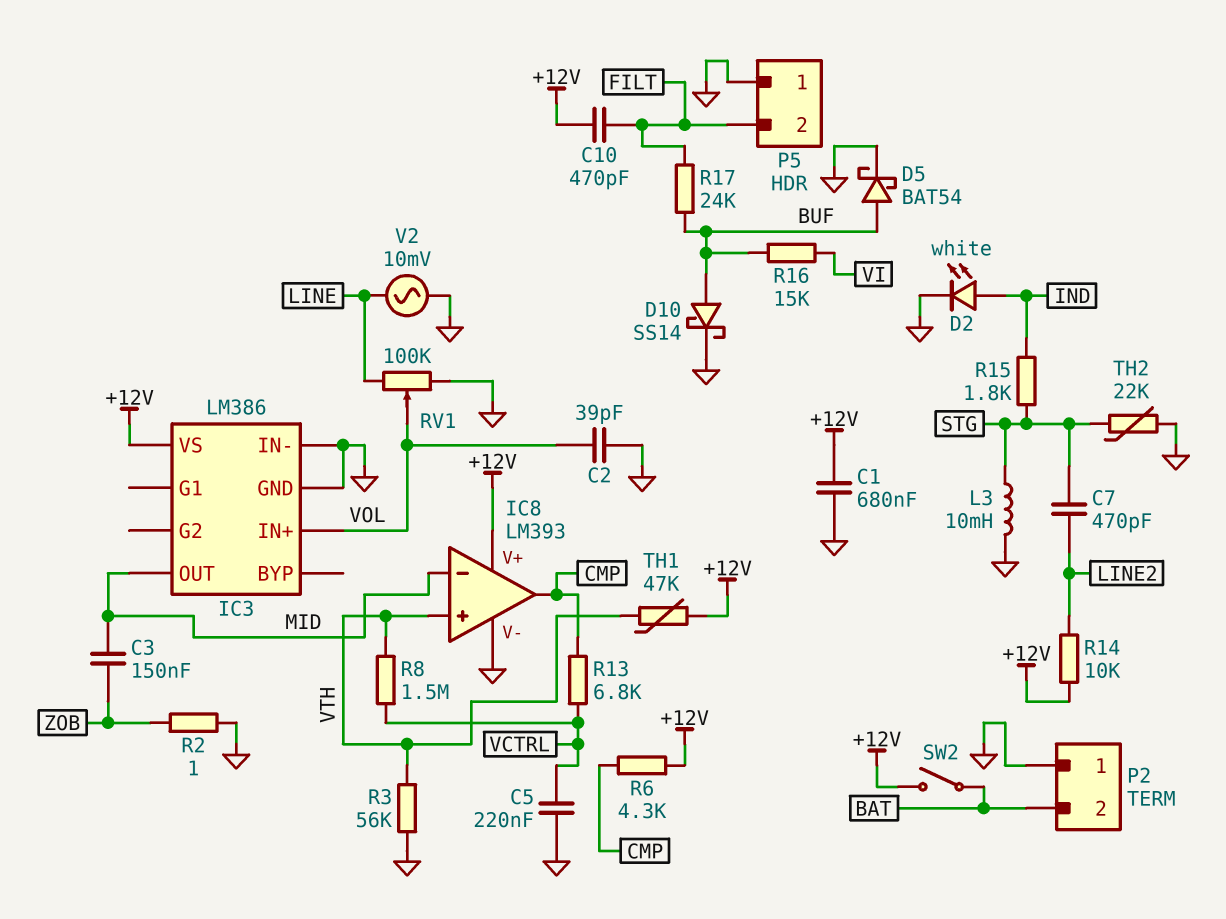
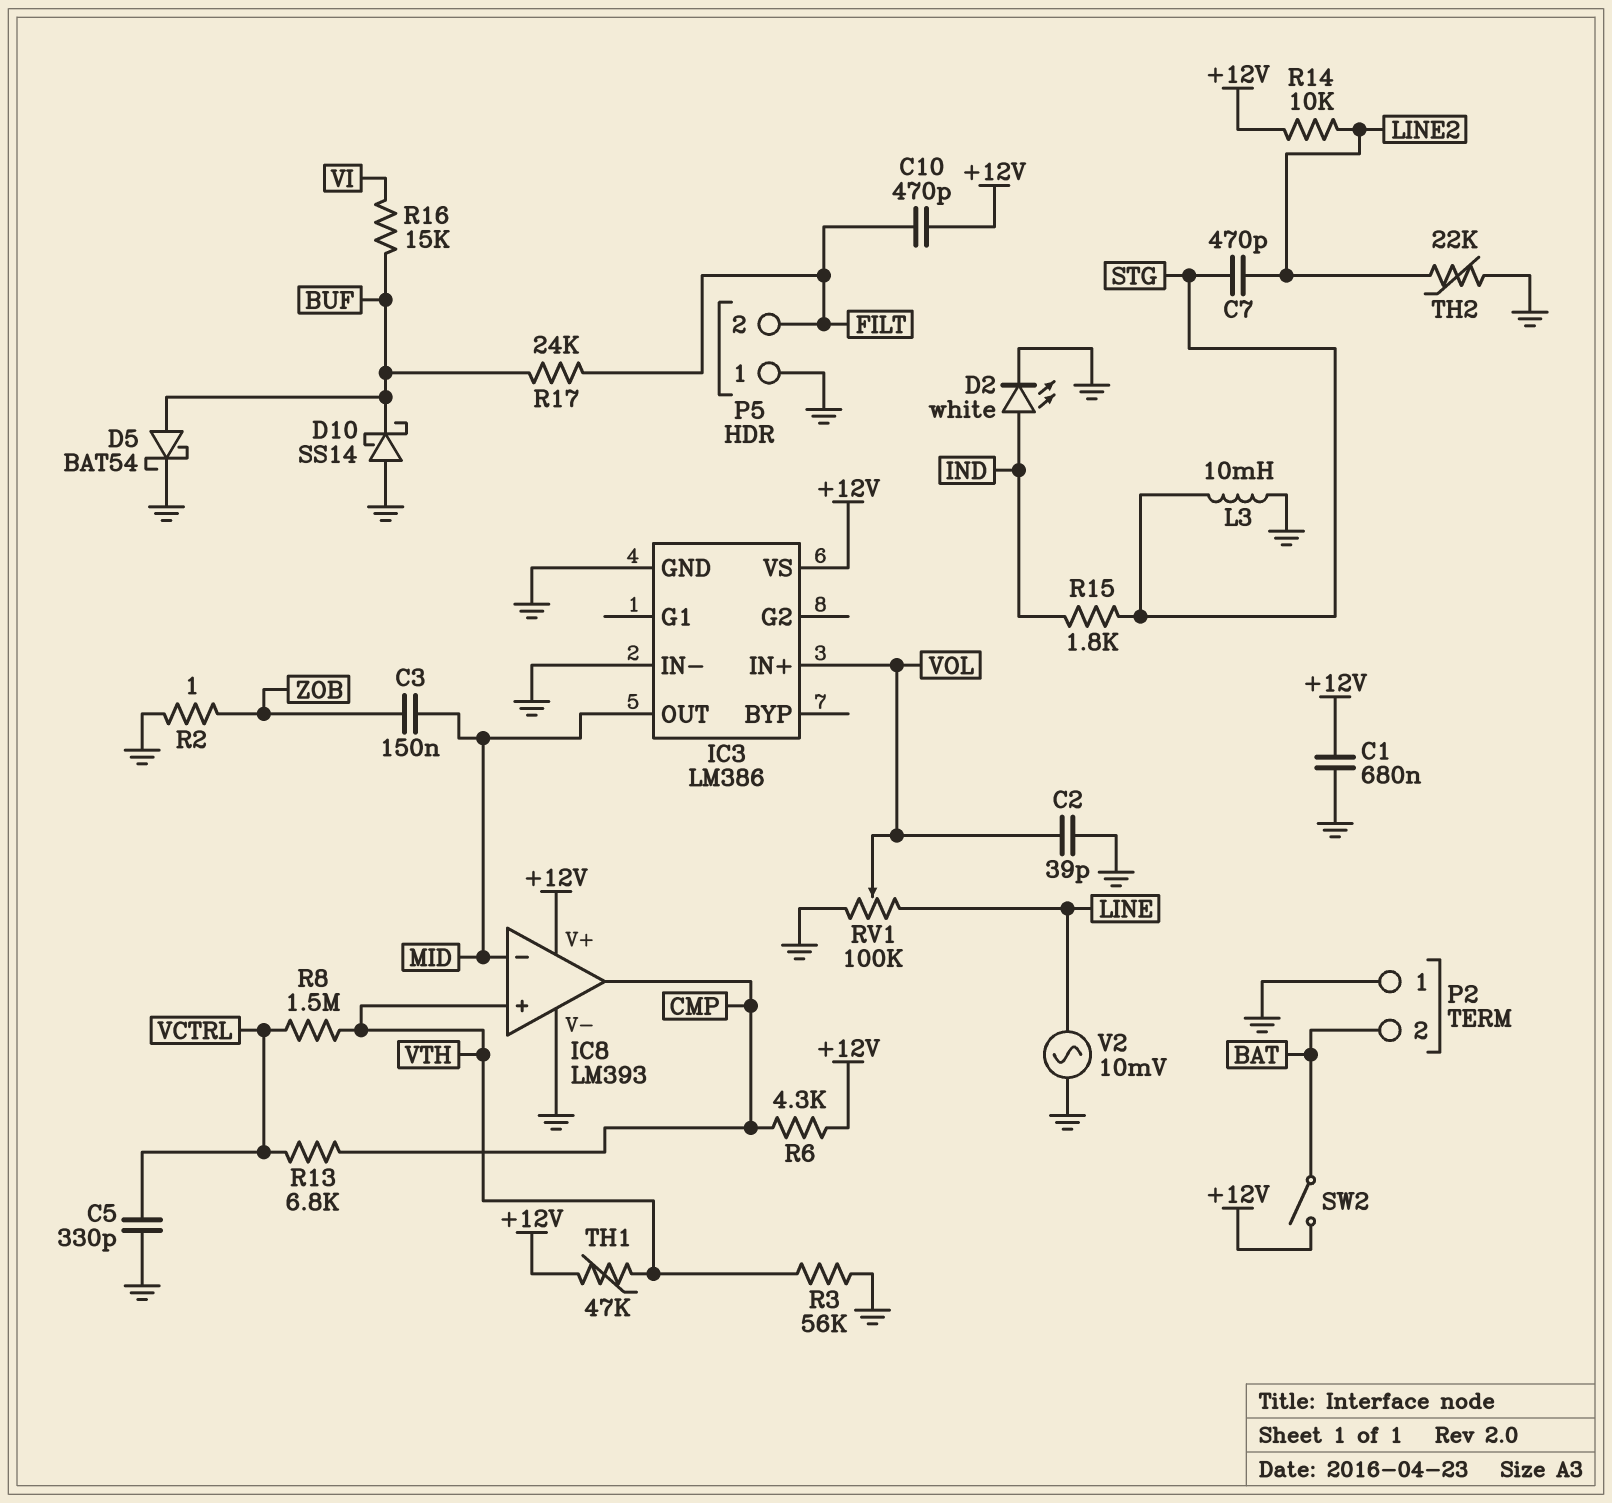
C5: 220nF (GND, VCTRL) -> 330pF (GND, VCTRL)
D10: schottky SS14 (A BUF, K GND) -> schottky SS14 (A GND, K BUF)
TH2: 22k (GND, STG) -> 22k (GND, LINE2)

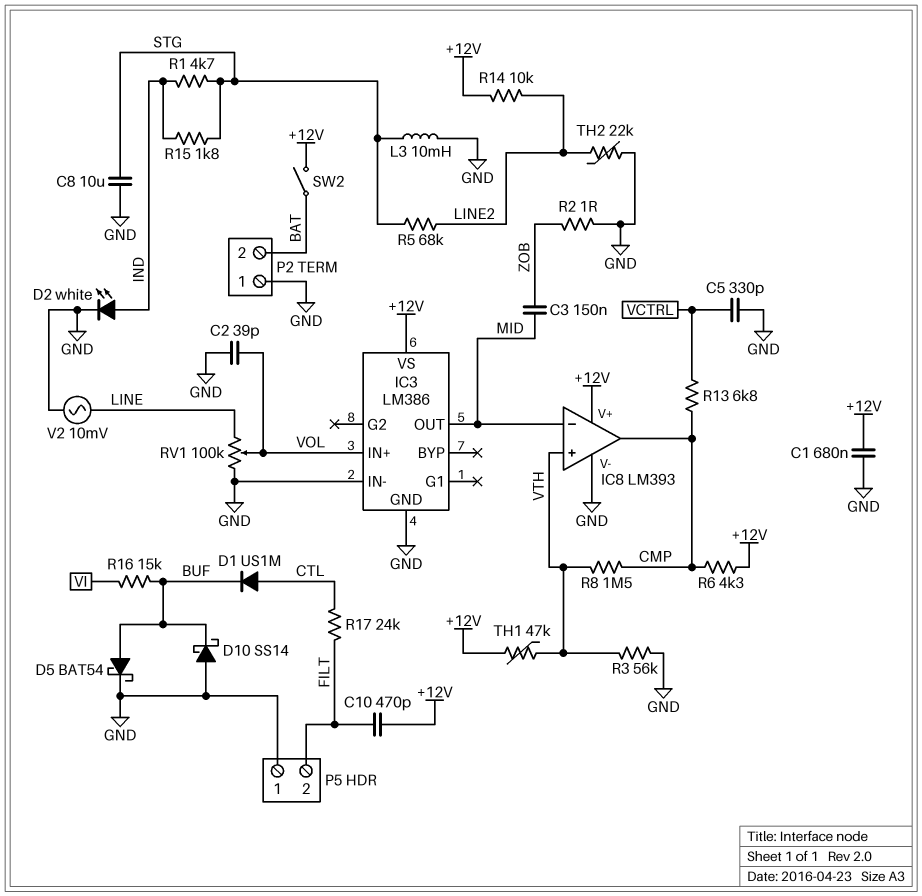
C7: 470pF (LINE2, STG) -> none
C8: none -> 10uF (GND, STG)
D1: none -> diode US1M (A CTL, K BUF)
R1: none -> 4.7k (IND, STG)
R5: none -> 68k (LINE2, STG)
R8: 1.5M (VCTRL, VTH) -> 1.5M (CMP, VTH)
R17: 24k (BUF, FILT) -> 24k (CTL, FILT)

